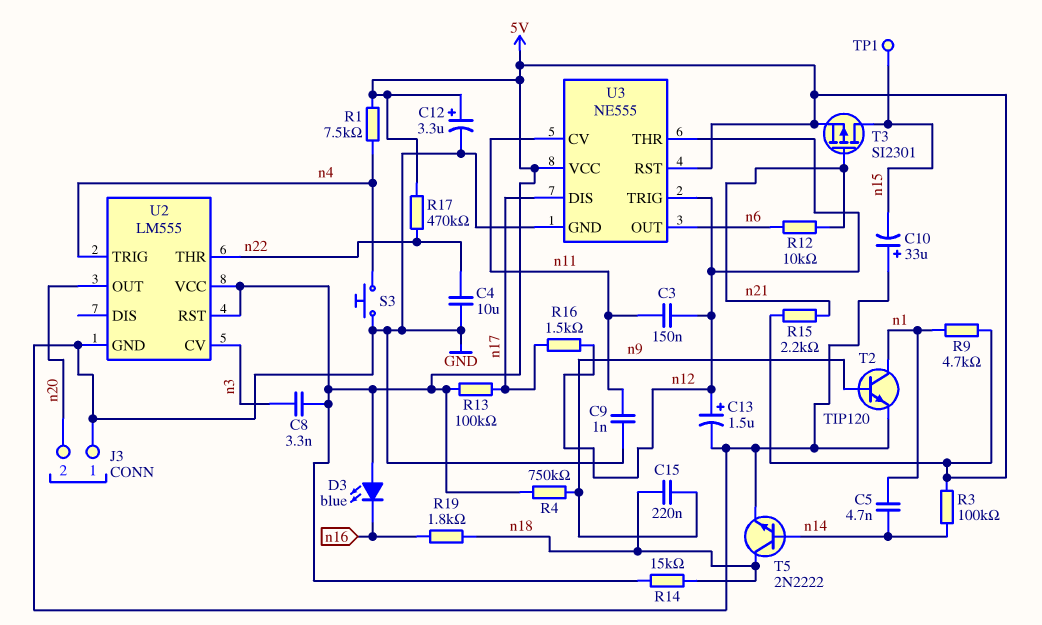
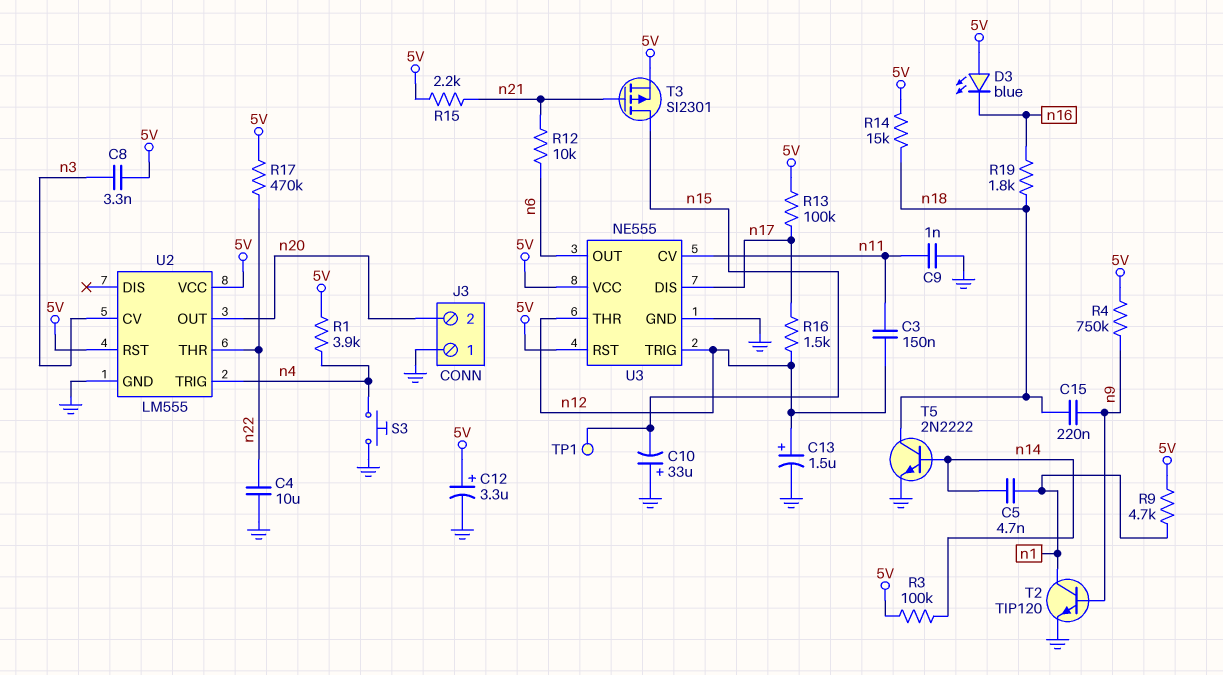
R1: 7.5k (5V, n4) -> 3.9k (5V, n4)

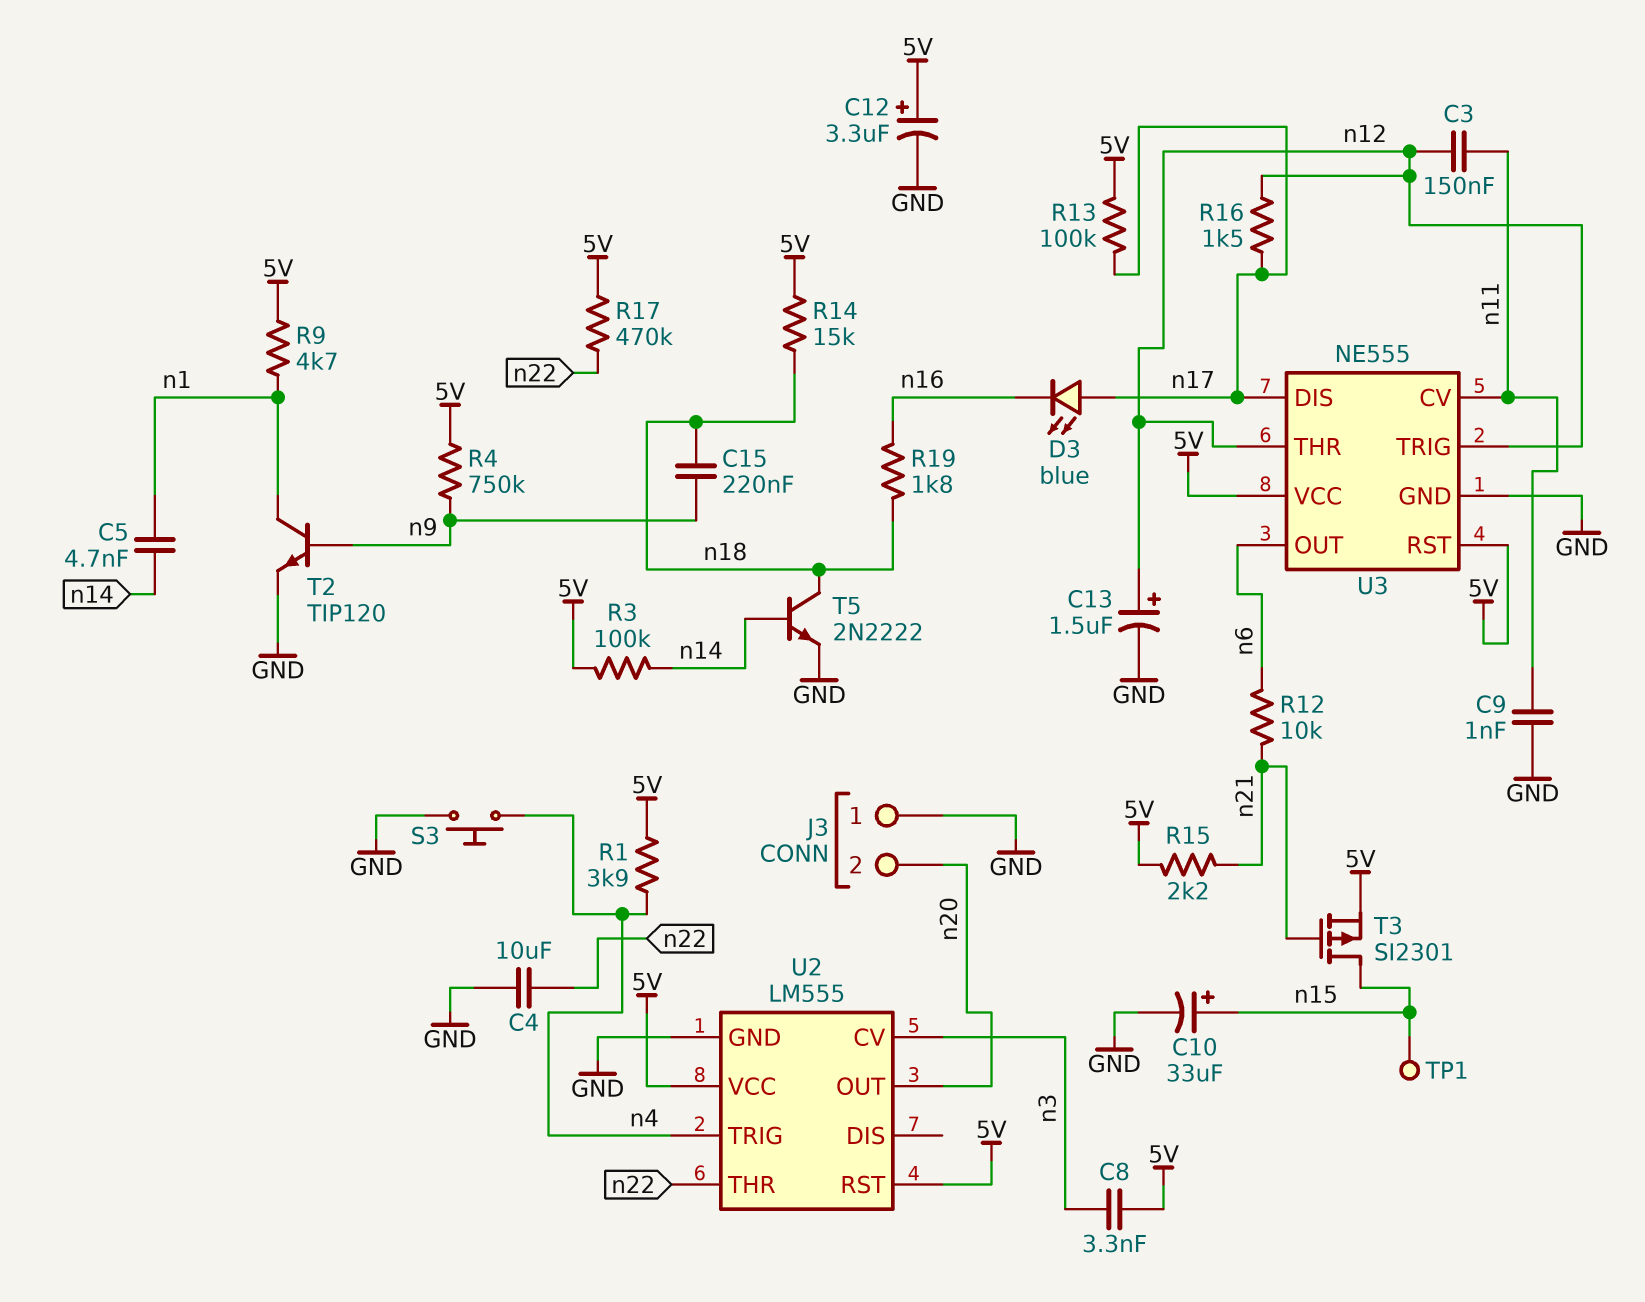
C10: 33uF (plus GND, minus n15) -> 33uF (plus n15, minus GND)
D3: LED blue (A 5V, K n16) -> LED blue (A n17, K n16)

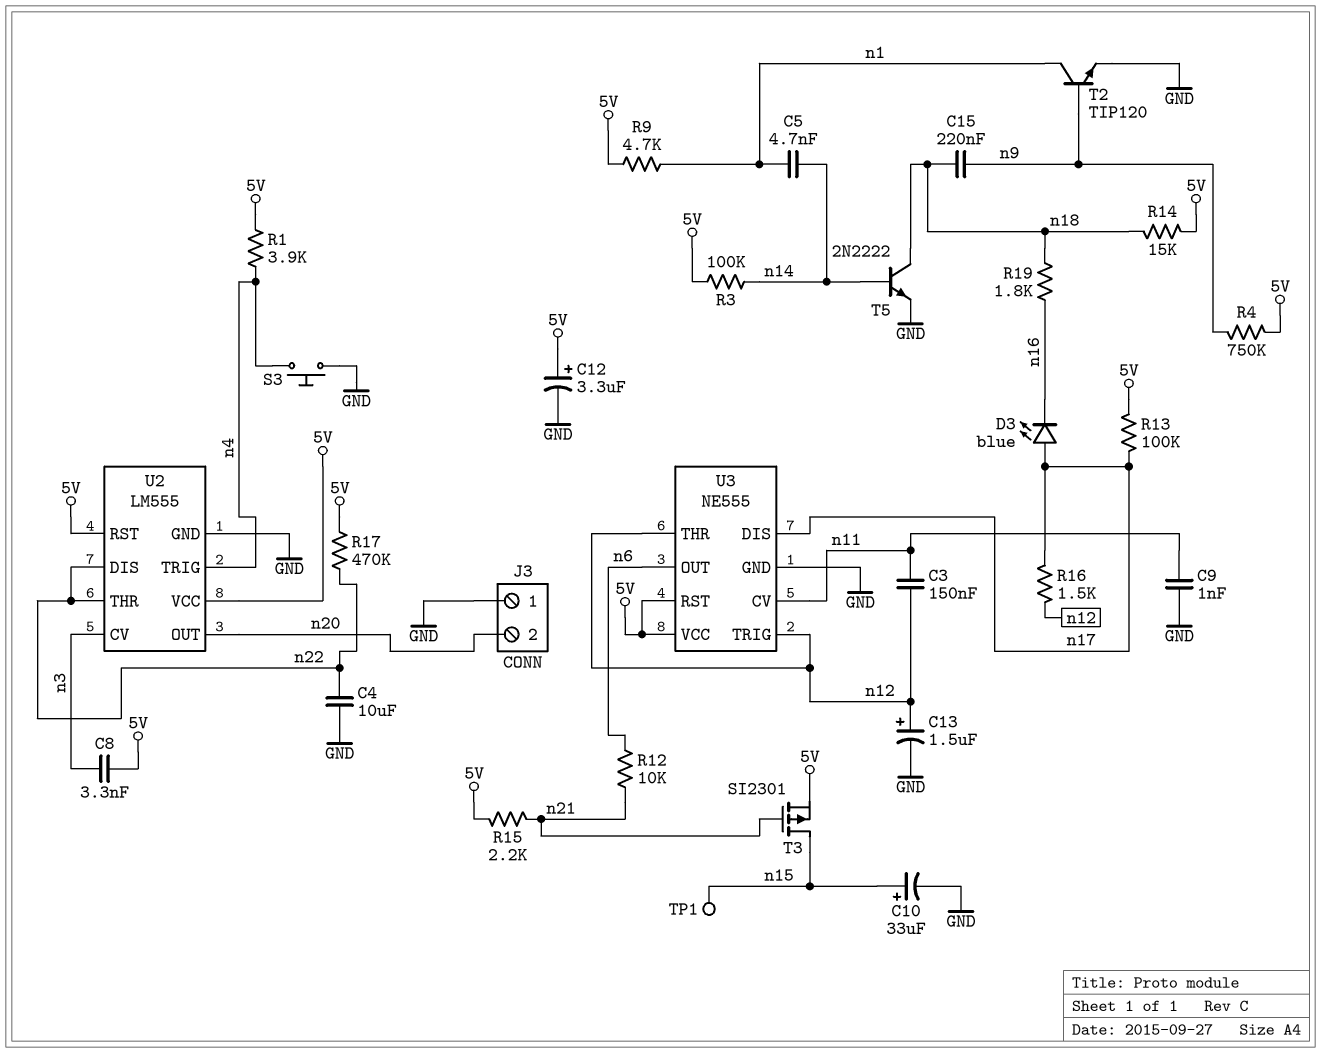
U2 pin DIS: none -> n22

